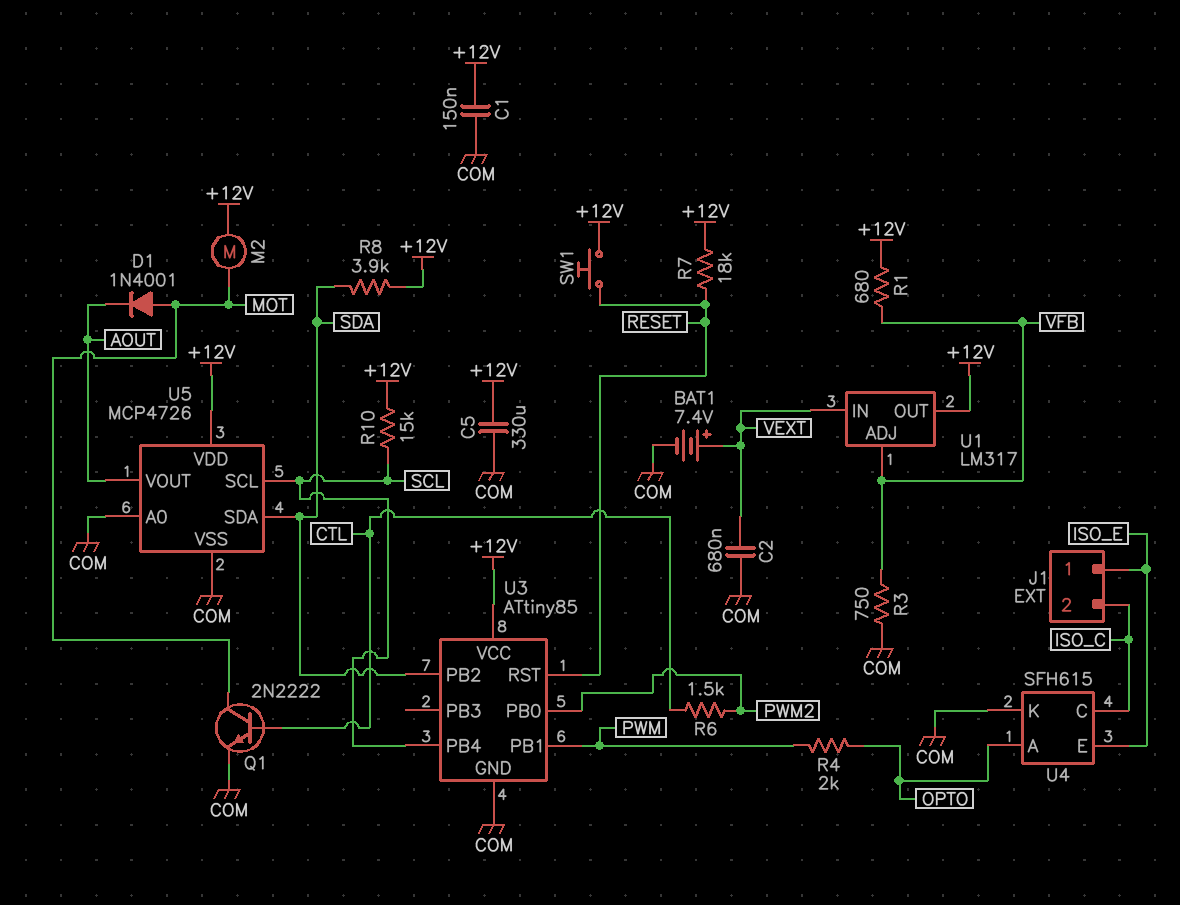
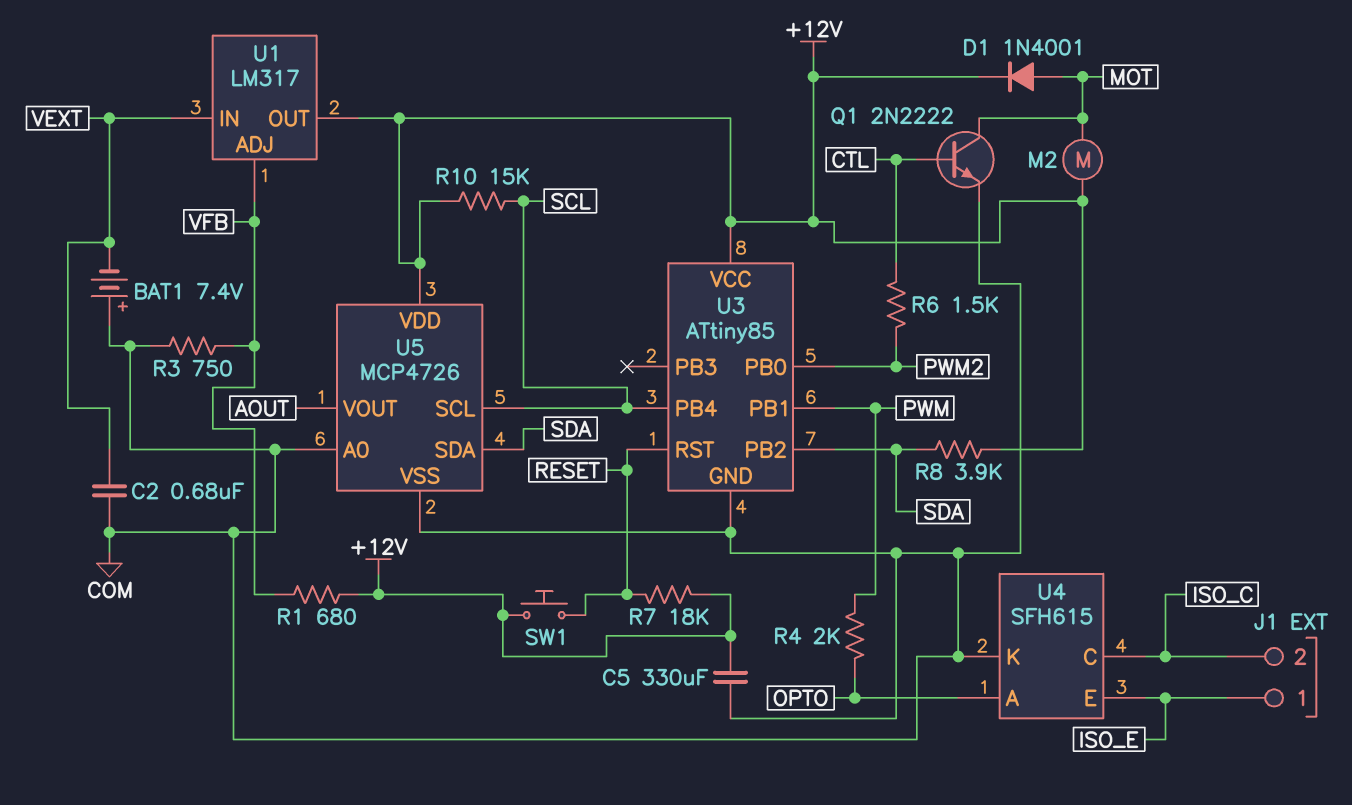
BAT1: 7.4V (plus VEXT, minus COM) -> 7.4V (plus COM, minus VEXT)
C1: 150nF (+12V, COM) -> none
D1: diode 1N4001 (A MOT, K AOUT) -> diode 1N4001 (A MOT, K +12V)

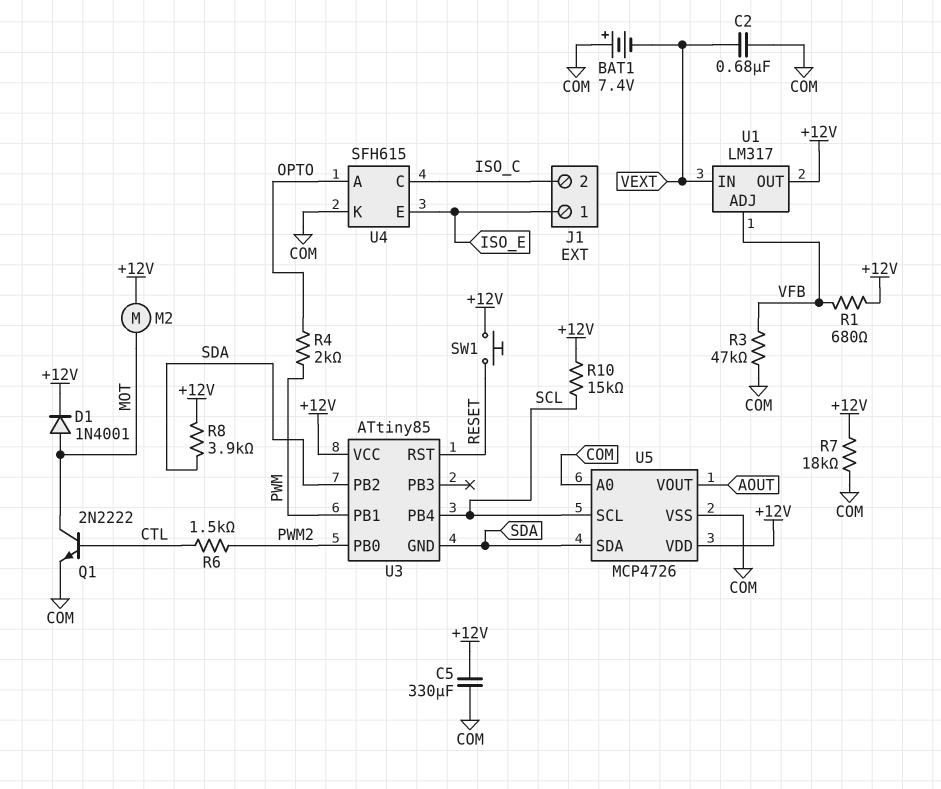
R3: 750 (COM, VFB) -> 47k (COM, VFB)
R7: 18k (+12V, RESET) -> 18k (+12V, COM)
U3 pin GND: COM -> SDA

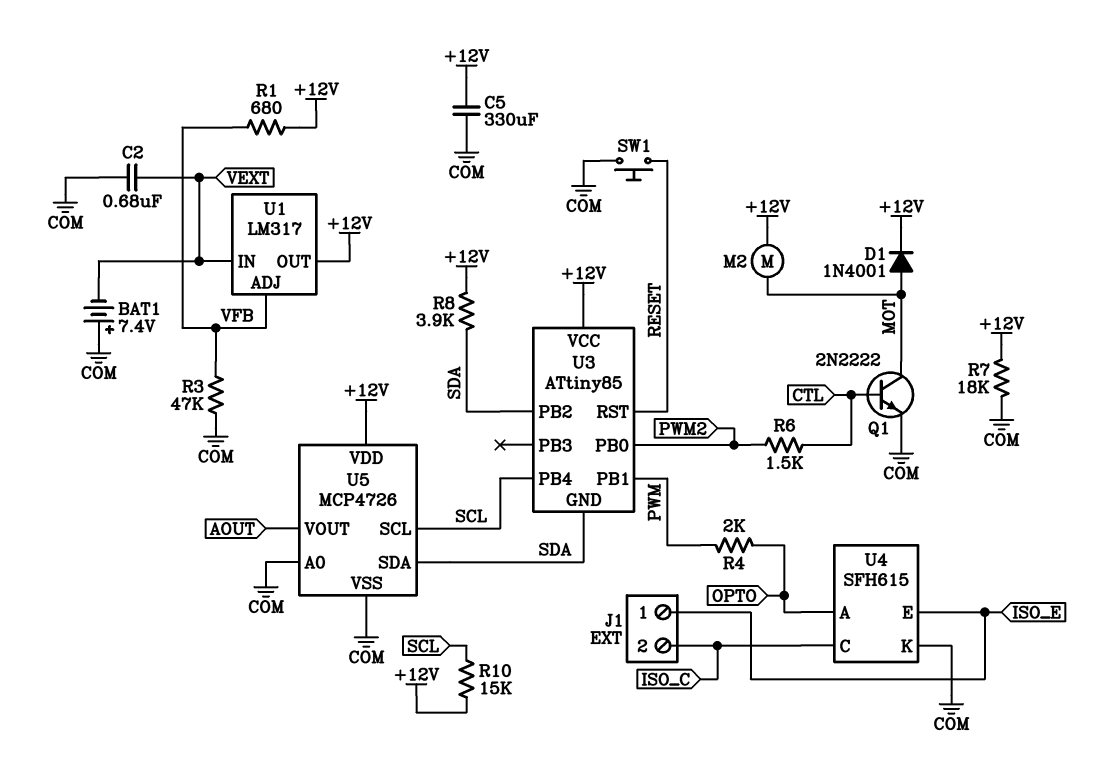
SW1: button (+12V, RESET) -> button (COM, RESET)

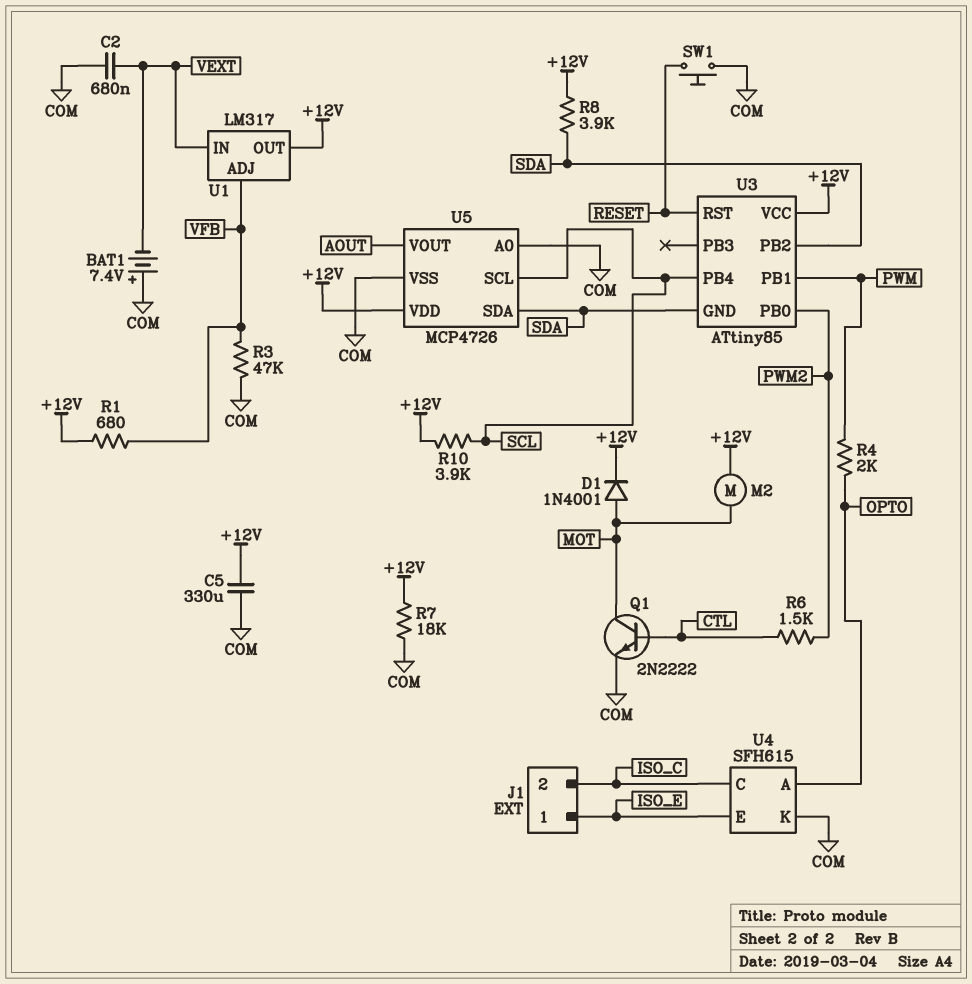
R10: 15k (+12V, SCL) -> 3.9k (+12V, SCL)

